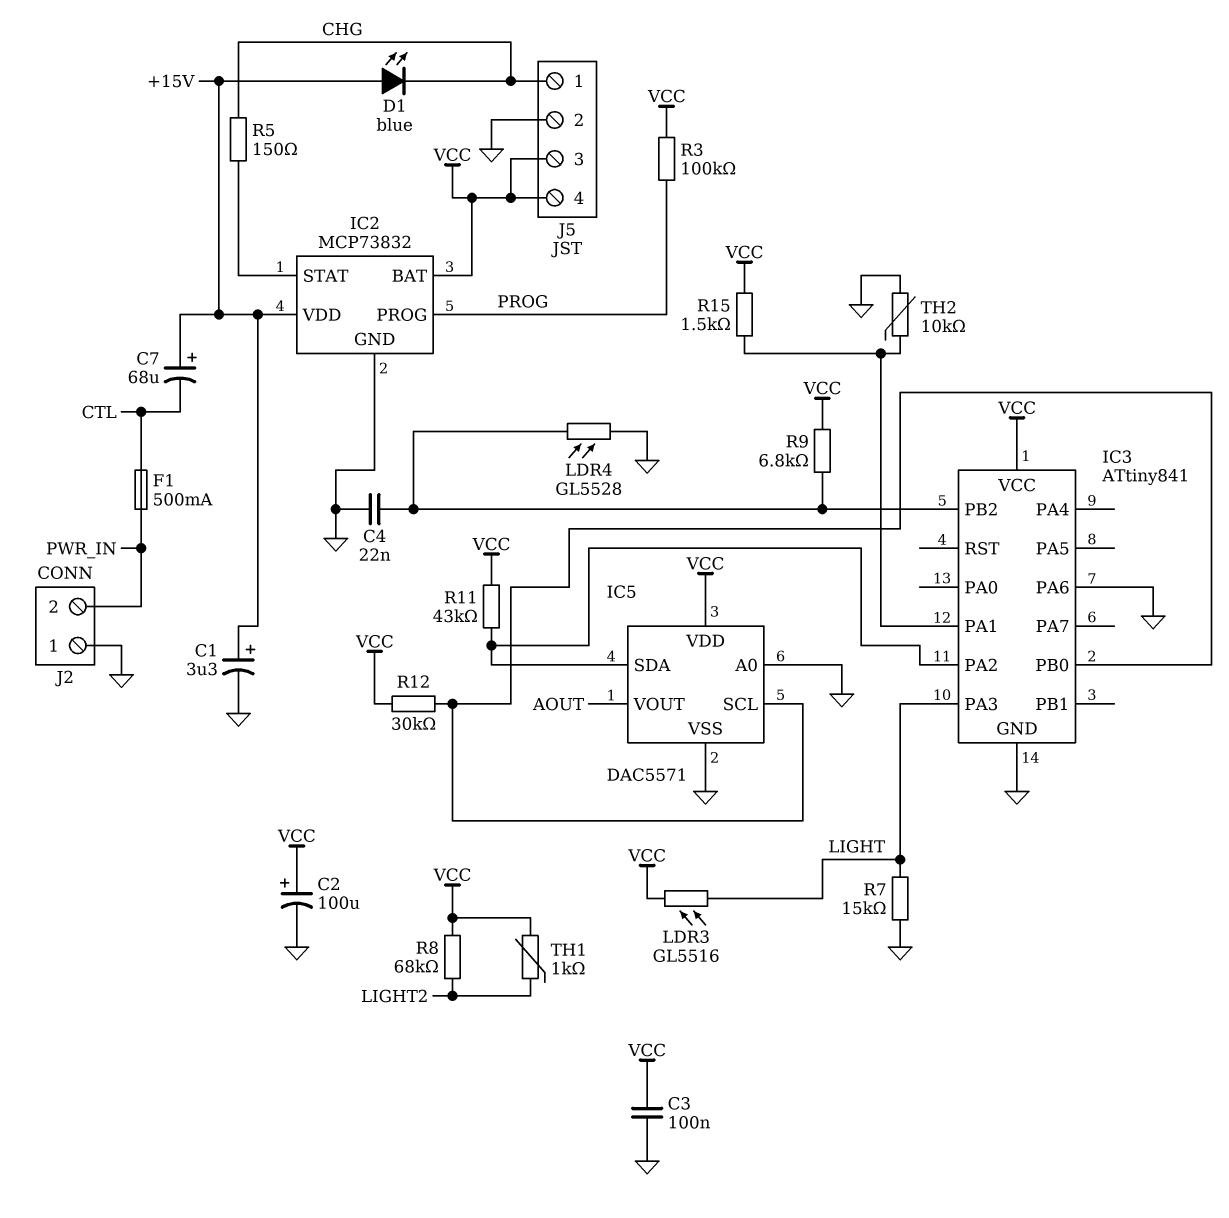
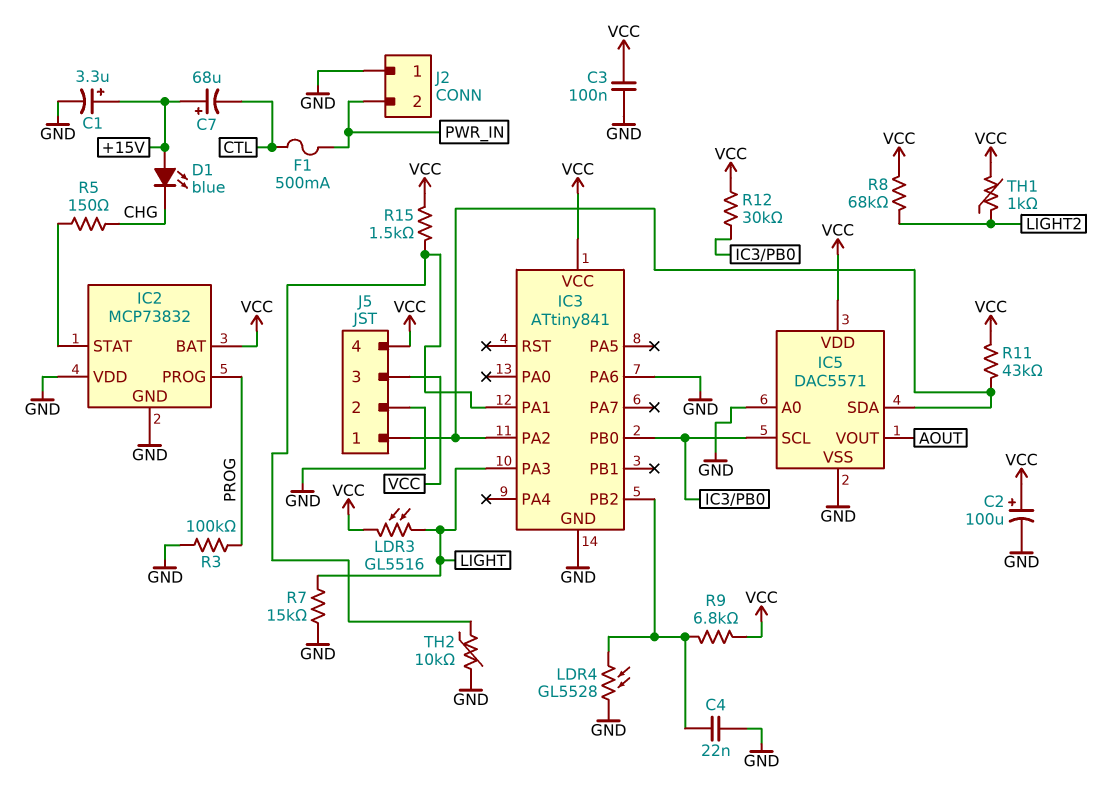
IC2 pin VDD: +15V -> GND
J5 pin 1: CHG -> IC3/PA2
R3: 100k (PROG, VCC) -> 100k (GND, PROG)

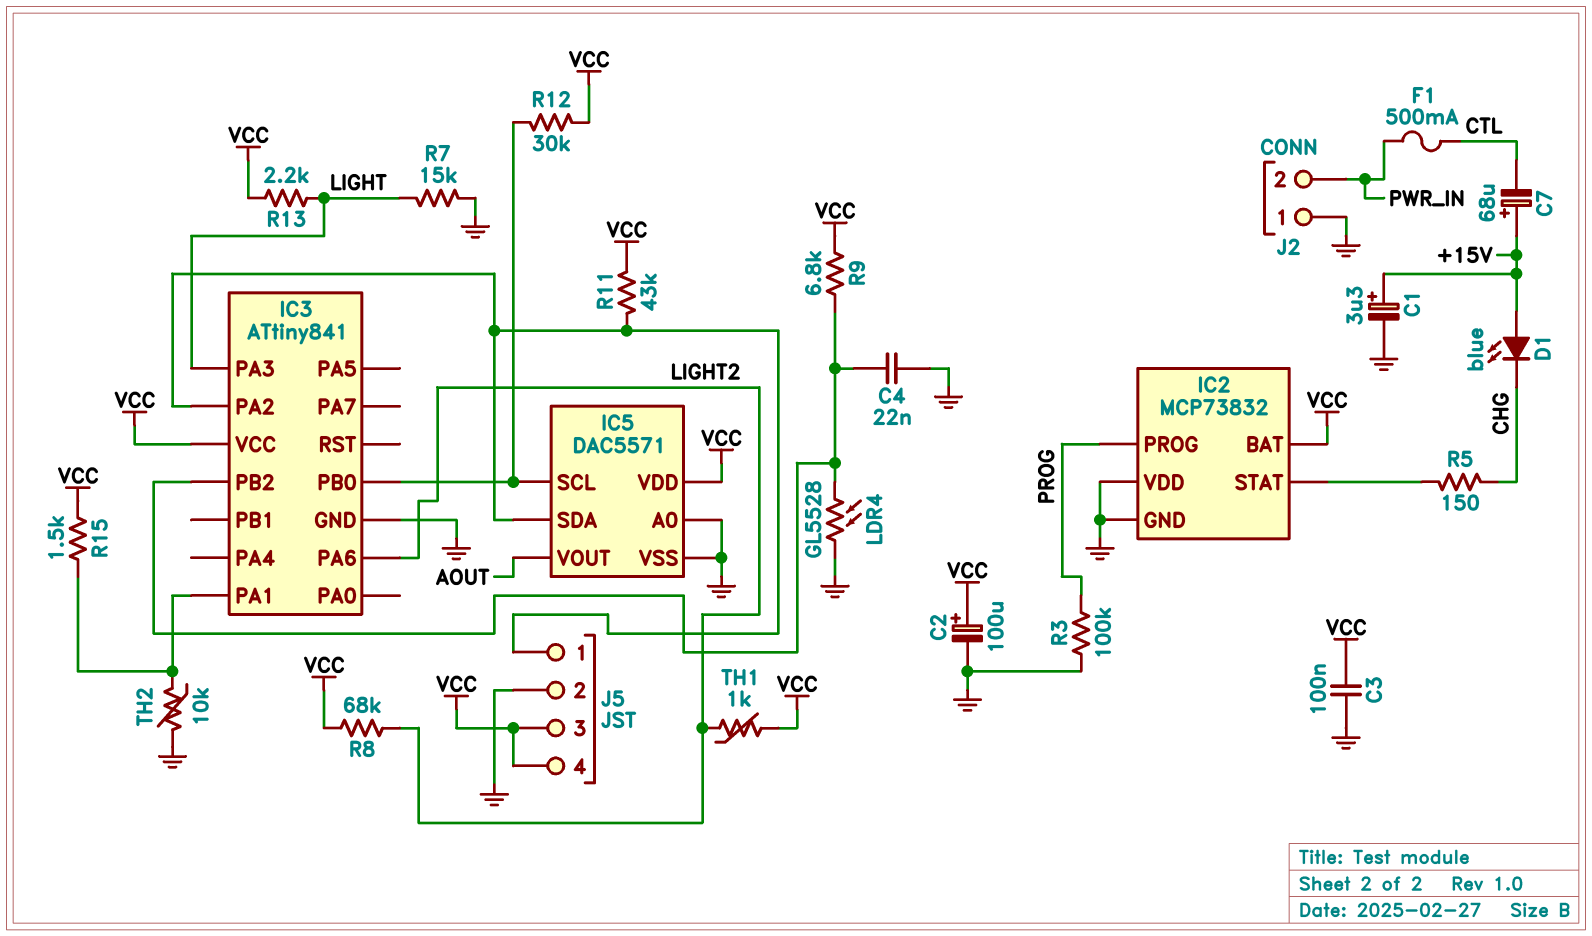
IC3 pin PA6: GND -> LIGHT2
LDR3: GL5516 (LIGHT, VCC) -> none
R13: none -> 2.2k (LIGHT, VCC)

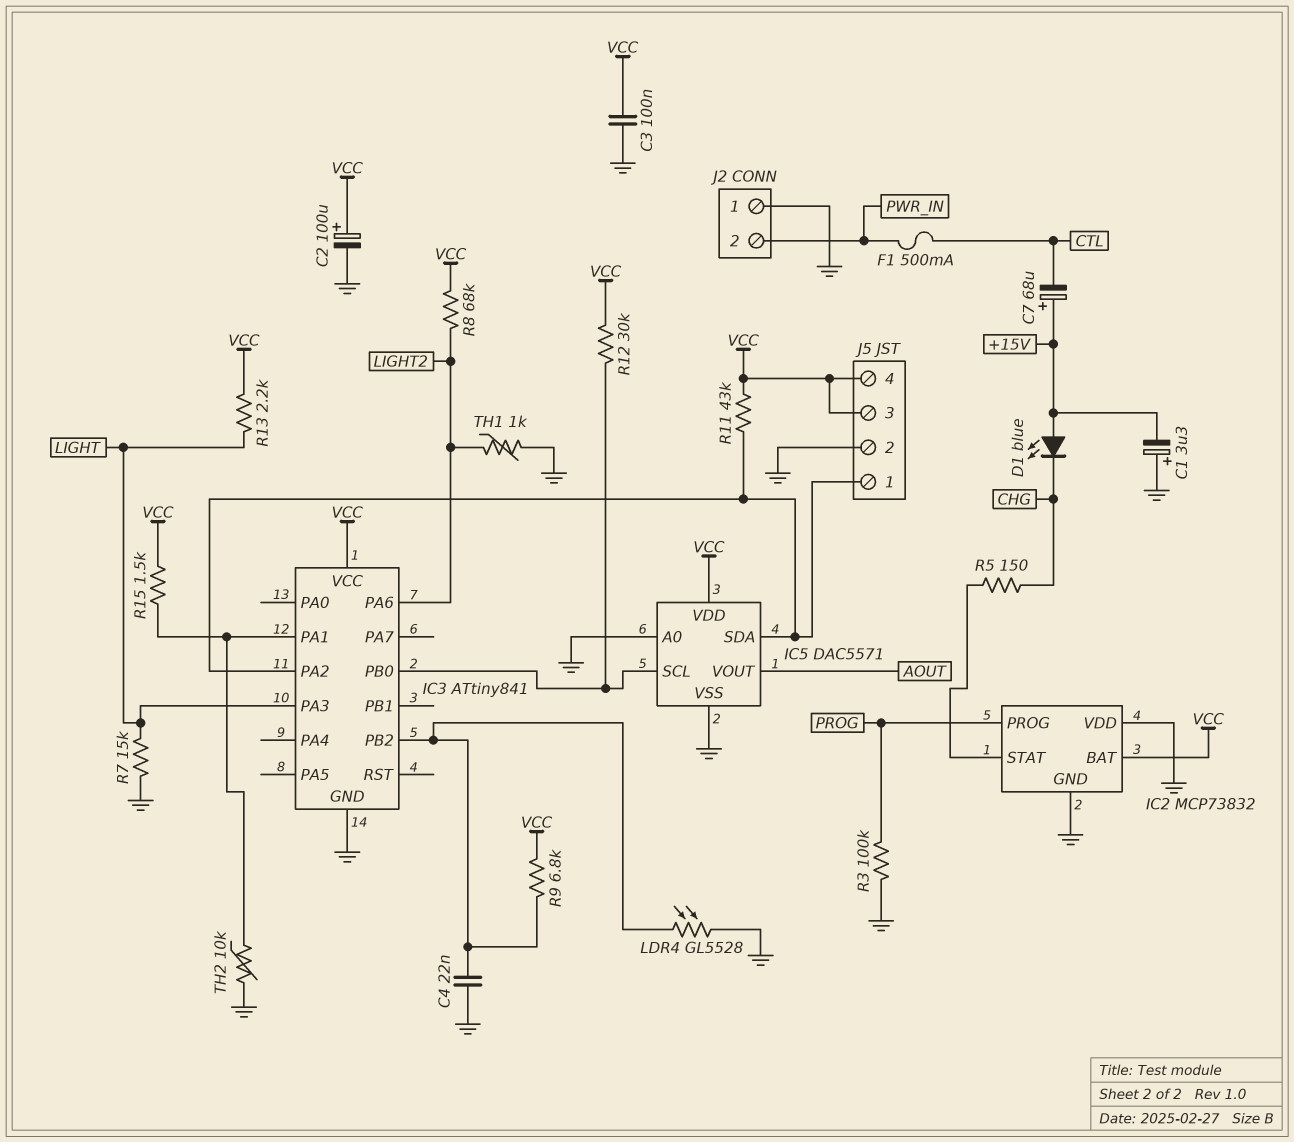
C1: 3.3uF (plus +15V, minus GND) -> 3.3uF (plus GND, minus +15V)
TH1: 1k (LIGHT2, VCC) -> 1k (GND, LIGHT2)

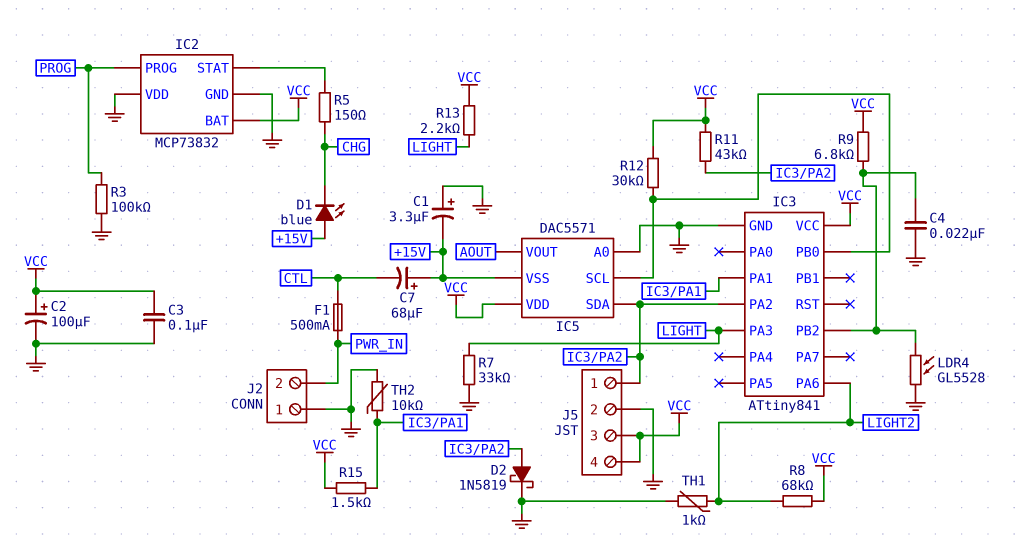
D2: none -> schottky 1N5819 (A IC3/PA2, K GND)
IC5 pin VSS: GND -> +15V
R7: 15k (GND, LIGHT) -> 33k (GND, LIGHT)

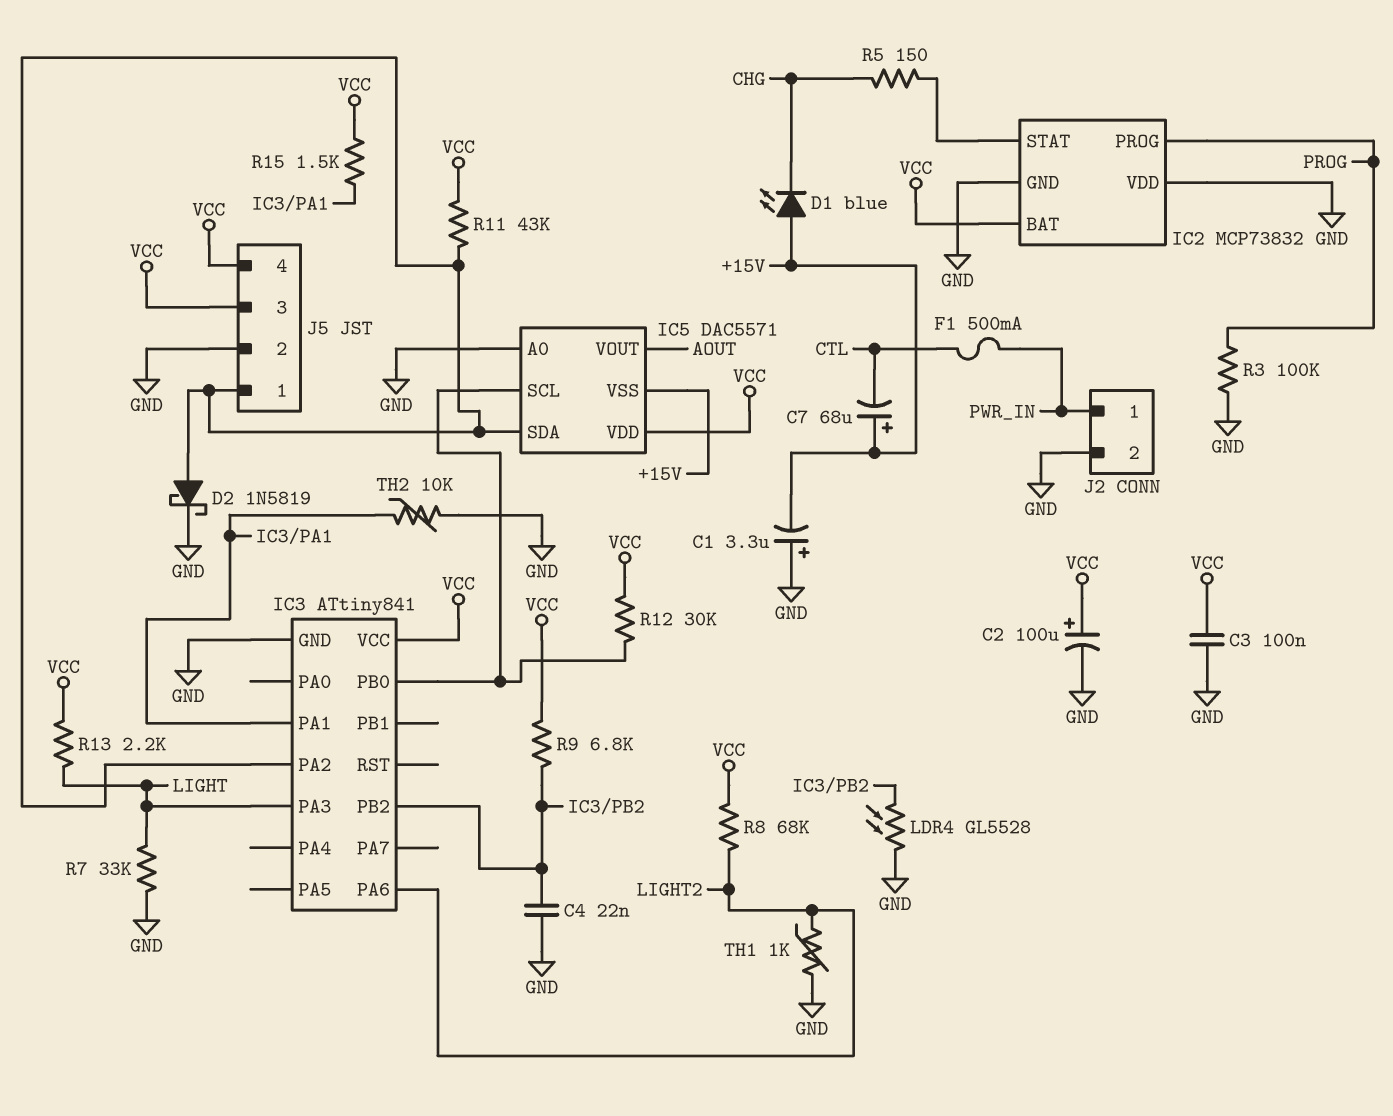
J2 pin 1: GND -> PWR_IN
J2 pin 2: PWR_IN -> GND

